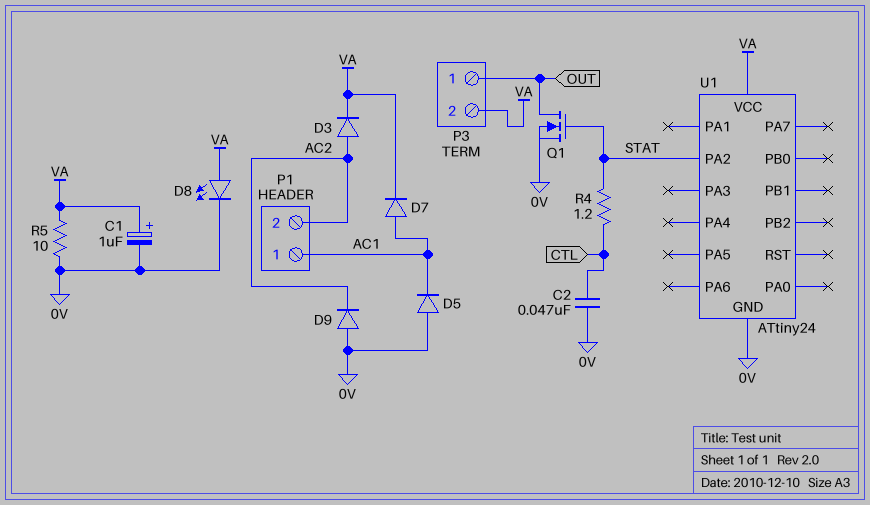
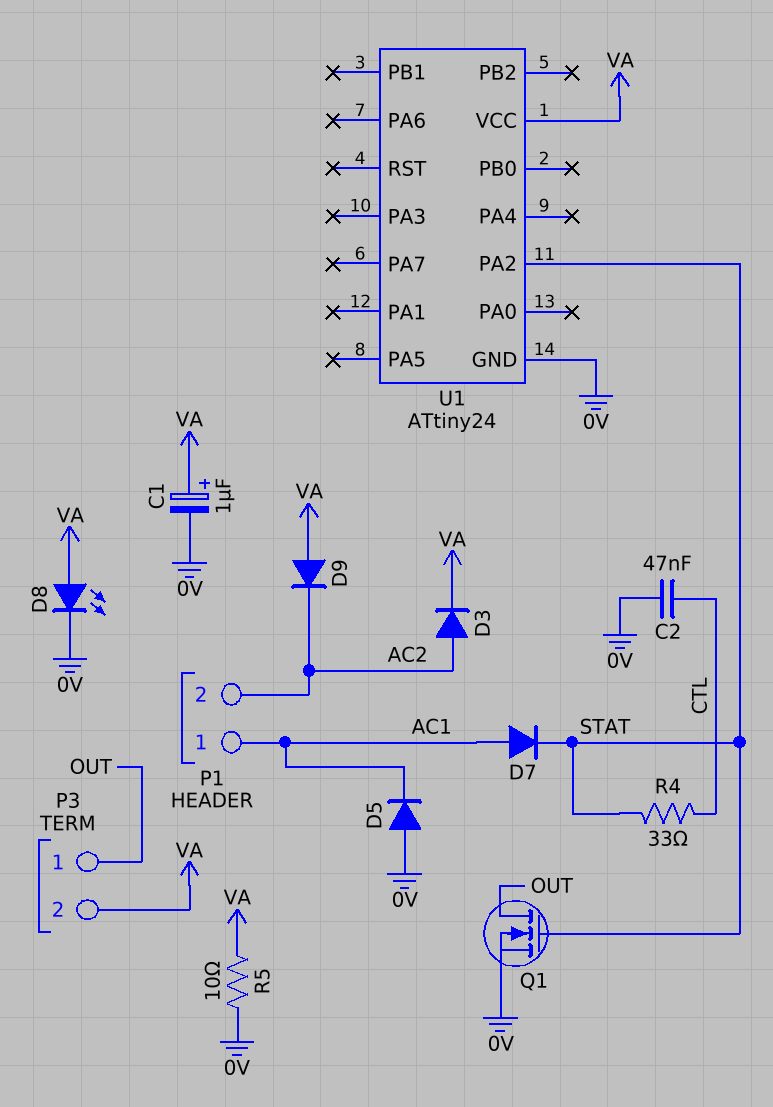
D7: diode (A AC1, K VA) -> diode (A AC1, K STAT)
D9: diode (A 0V, K AC2) -> diode (A VA, K AC2)
R4: 1.2 (CTL, STAT) -> 33 (CTL, STAT)

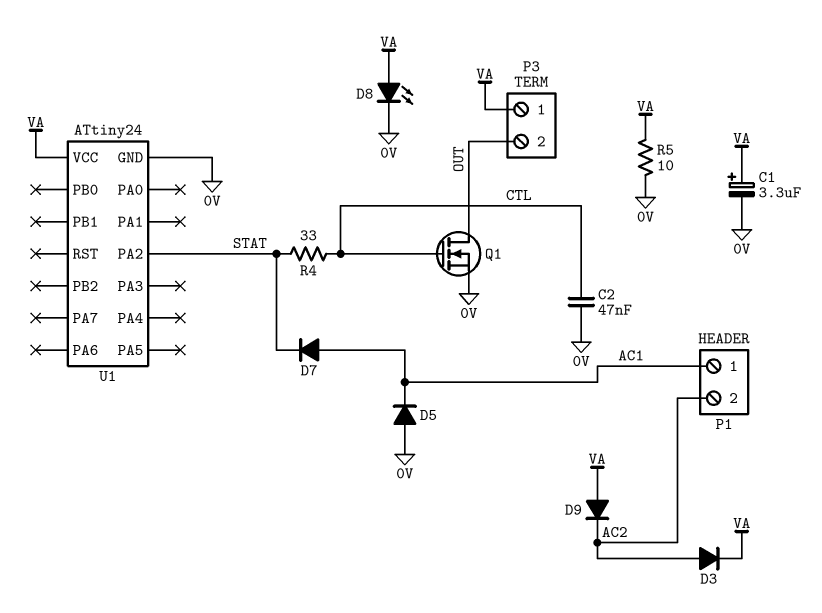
C1: 1uF (plus VA, minus 0V) -> 3.3uF (plus VA, minus 0V)
P3 pin 1: OUT -> VA
P3 pin 2: VA -> OUT
Q1: NMOS (G STAT, D OUT, S 0V) -> NMOS (G CTL, D OUT, S 0V)

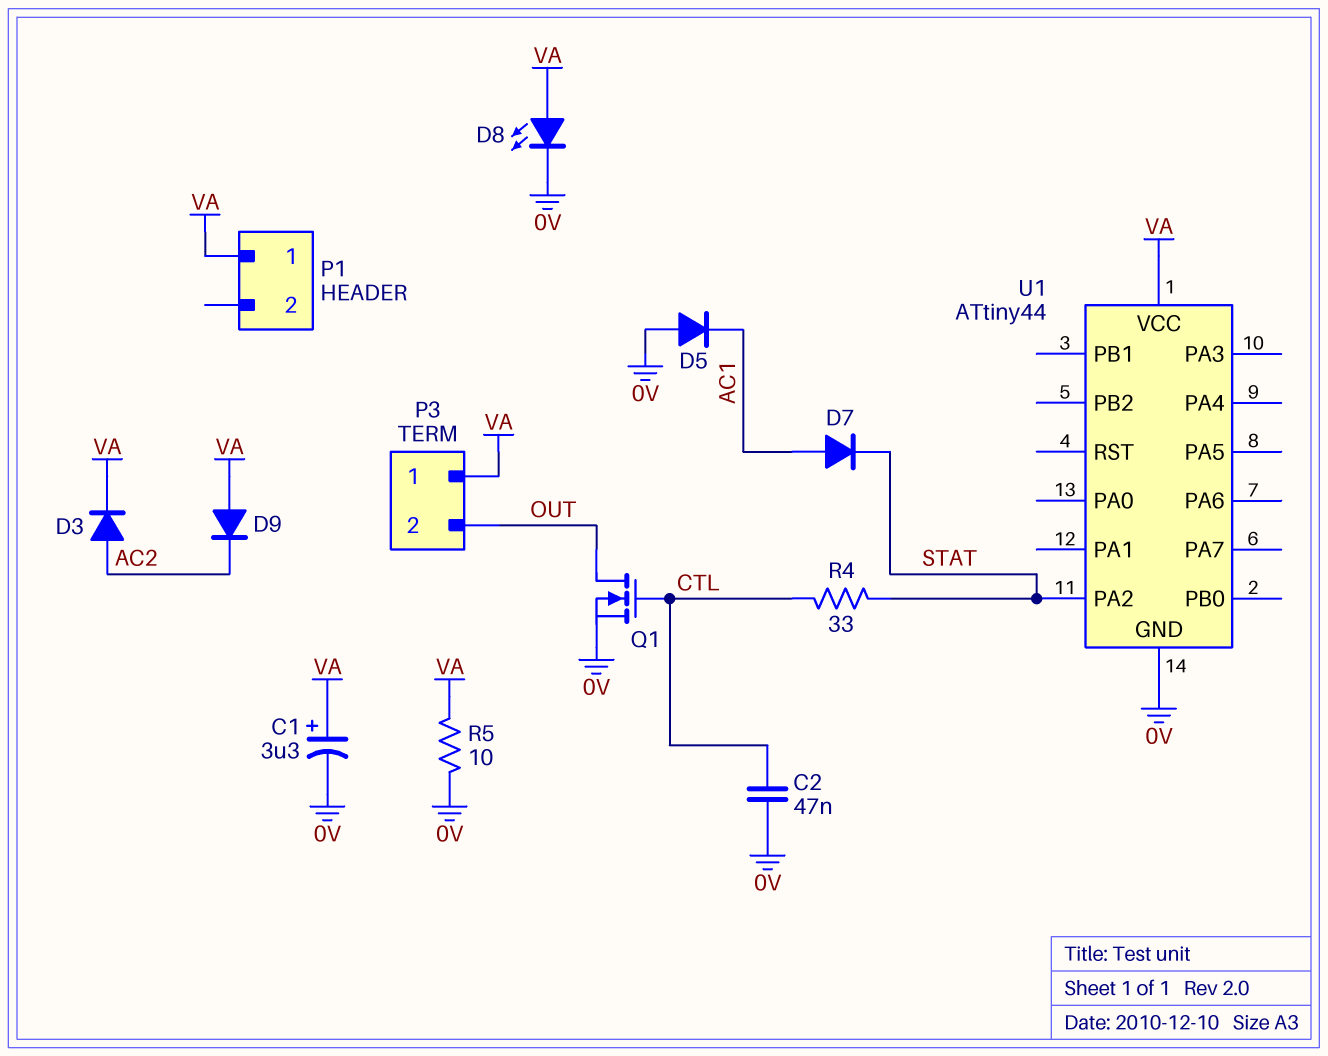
P1 pin 1: AC1 -> VA
P1 pin 2: AC2 -> none
U1: ATtiny24 -> ATtiny44

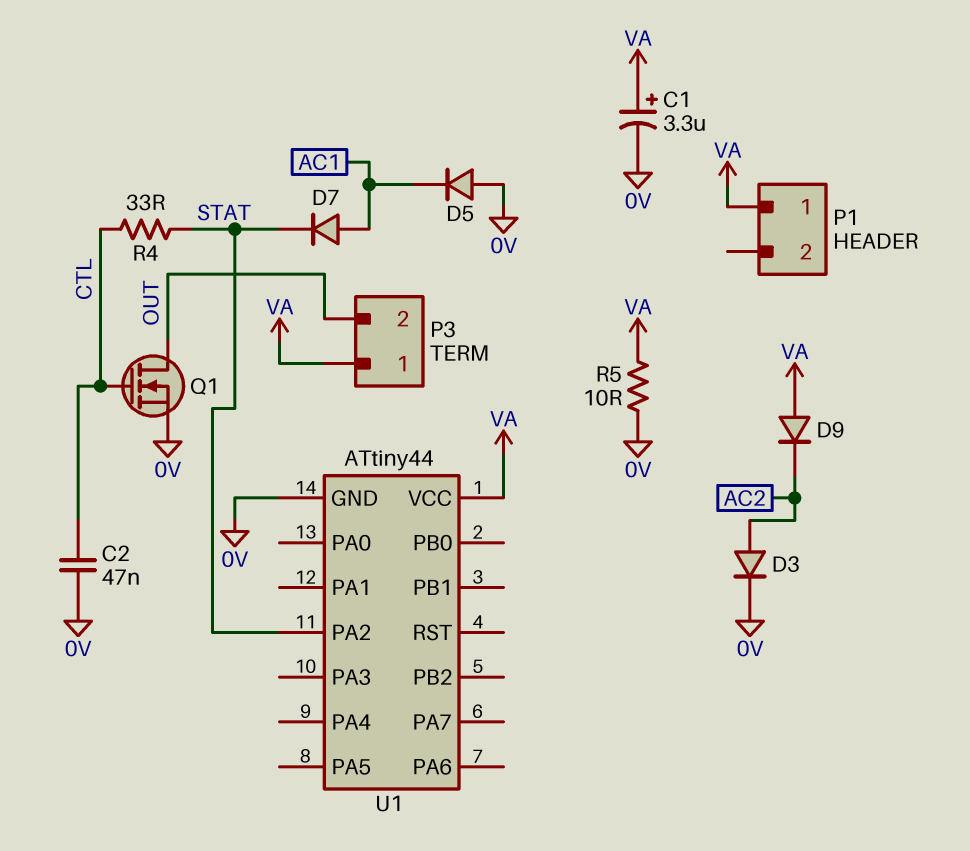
D3: diode (A AC2, K VA) -> diode (A AC2, K 0V)
D8: LED (A VA, K 0V) -> none

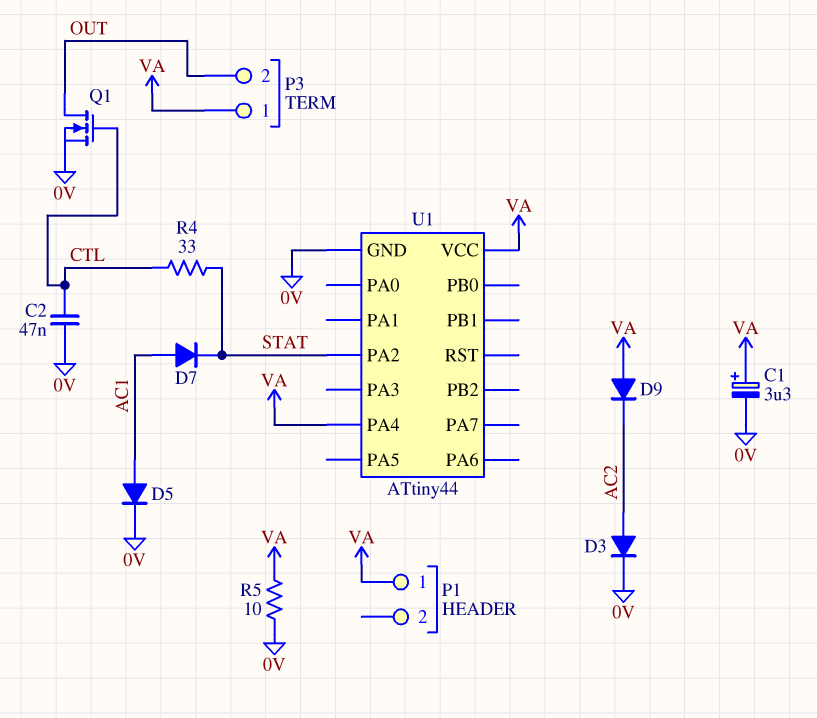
D5: diode (A 0V, K AC1) -> diode (A AC1, K 0V)
U1 pin PA4: none -> VA

